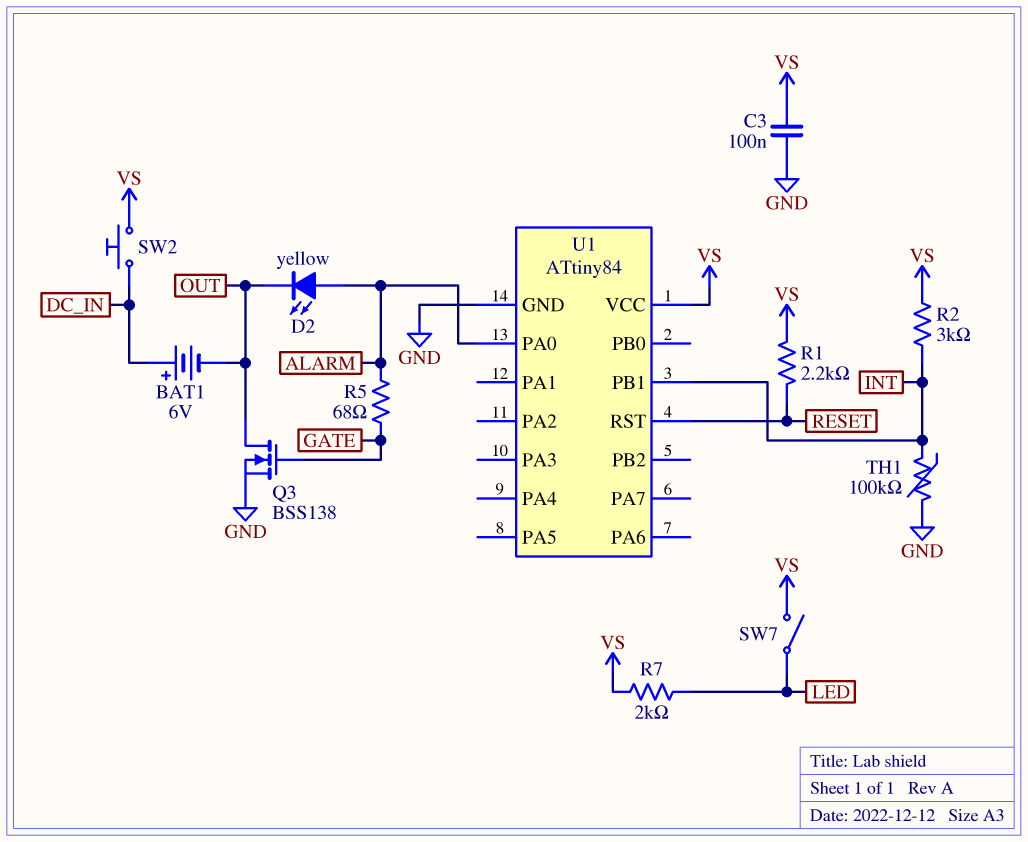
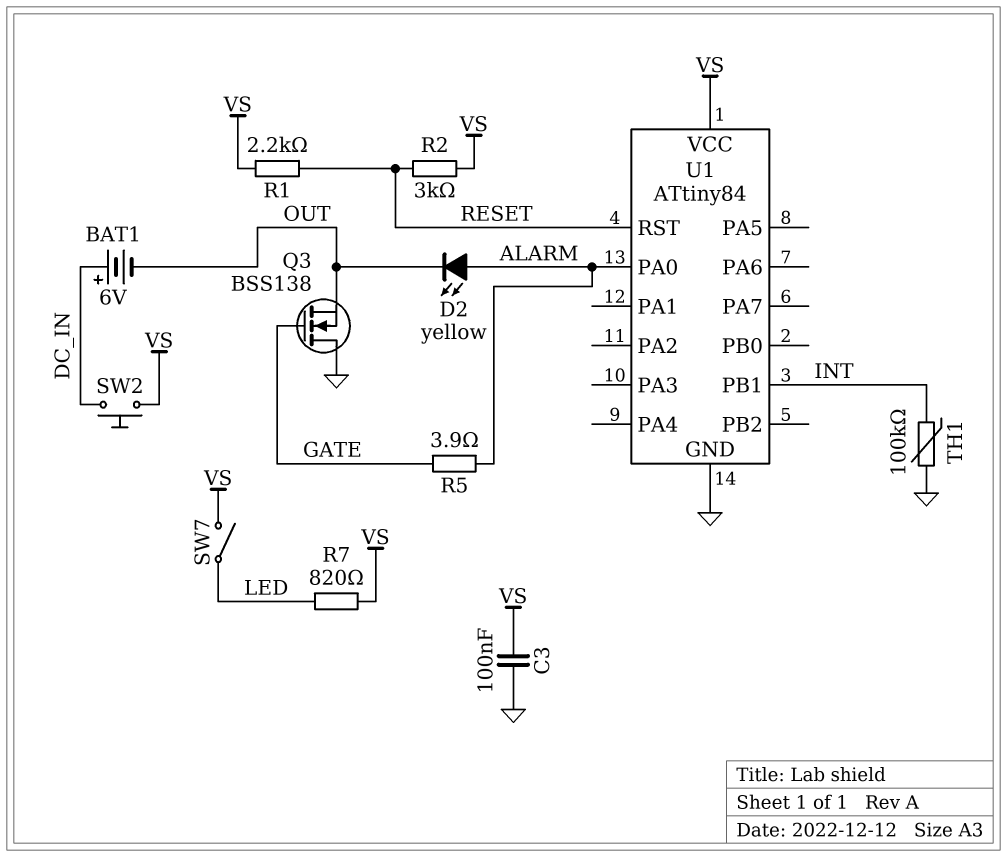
Q3: NMOS BSS138 (G GATE, D OUT, S GND) -> NMOS BSS138 (G GATE, D GND, S OUT)
R2: 3k (INT, VS) -> 3k (RESET, VS)
R5: 68 (ALARM, GATE) -> 3.9 (ALARM, GATE)
R7: 2k (LED, VS) -> 820 (LED, VS)

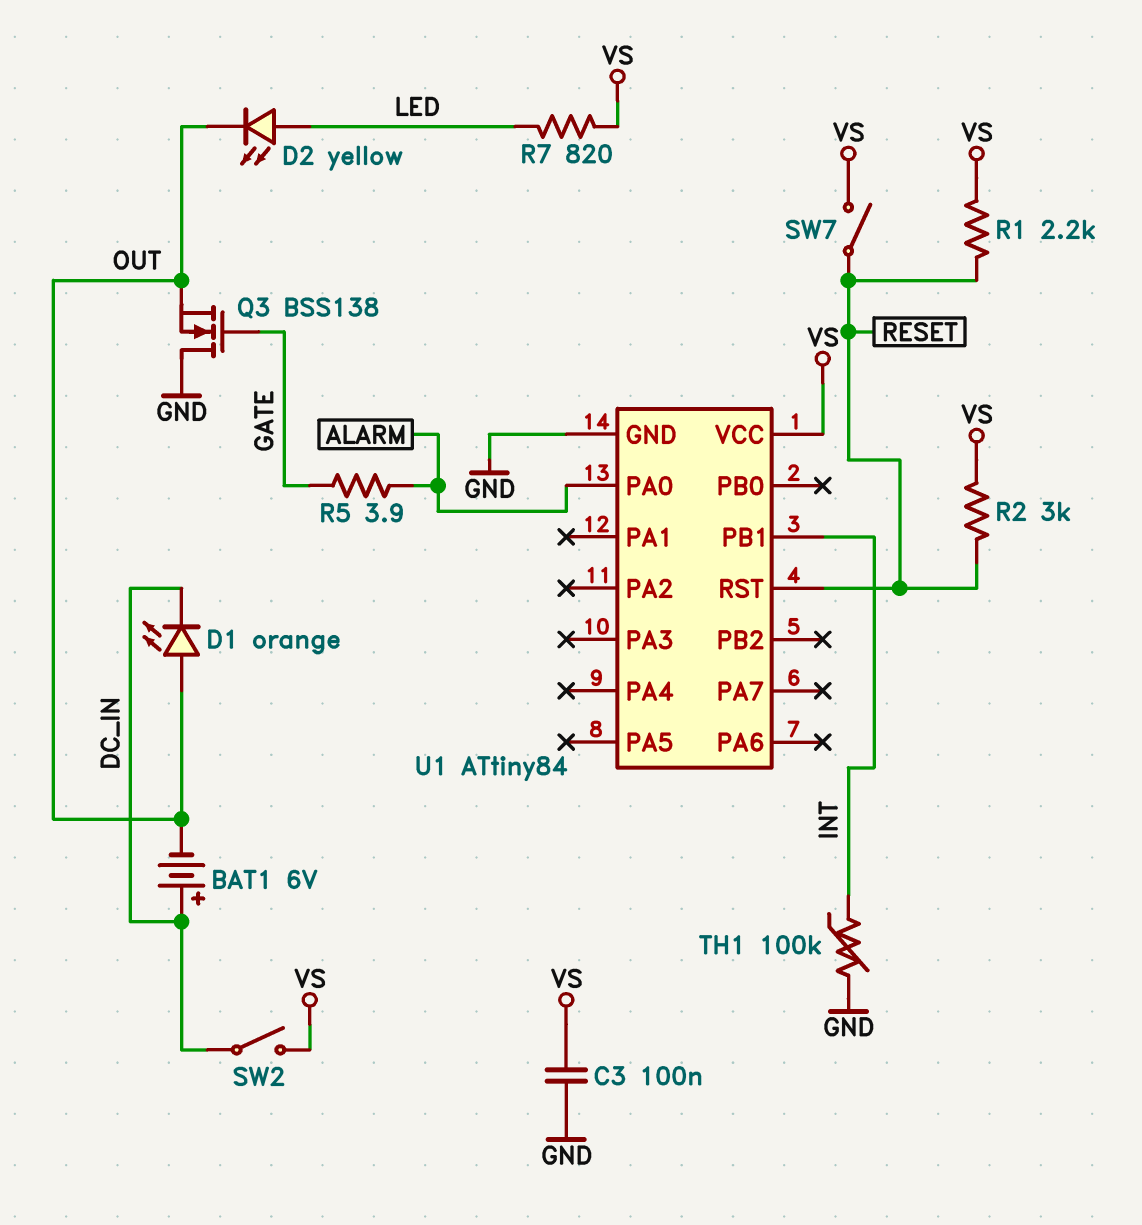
D1: none -> LED orange (A OUT, K DC_IN)
D2: LED yellow (A ALARM, K OUT) -> LED yellow (A LED, K OUT)
SW2: button (DC_IN, VS) -> switch (DC_IN, VS)
SW7: switch (LED, VS) -> switch (RESET, VS)

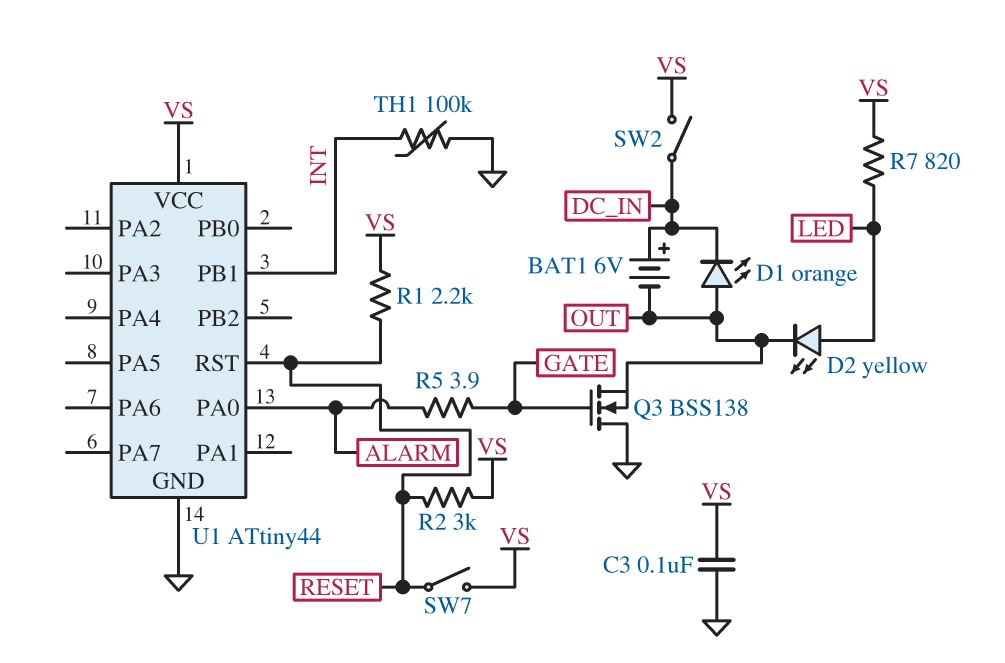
U1: ATtiny84 -> ATtiny44

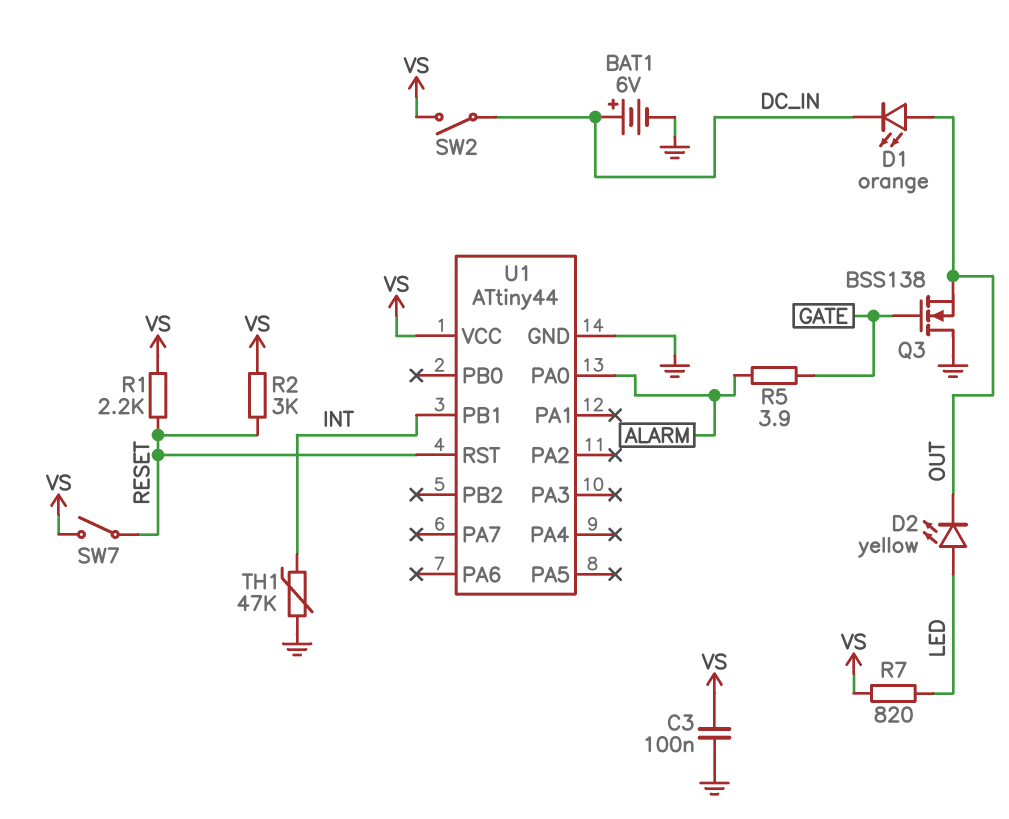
BAT1: 6V (plus DC_IN, minus OUT) -> 6V (plus DC_IN, minus GND)
TH1: 100k (GND, INT) -> 47k (GND, INT)

